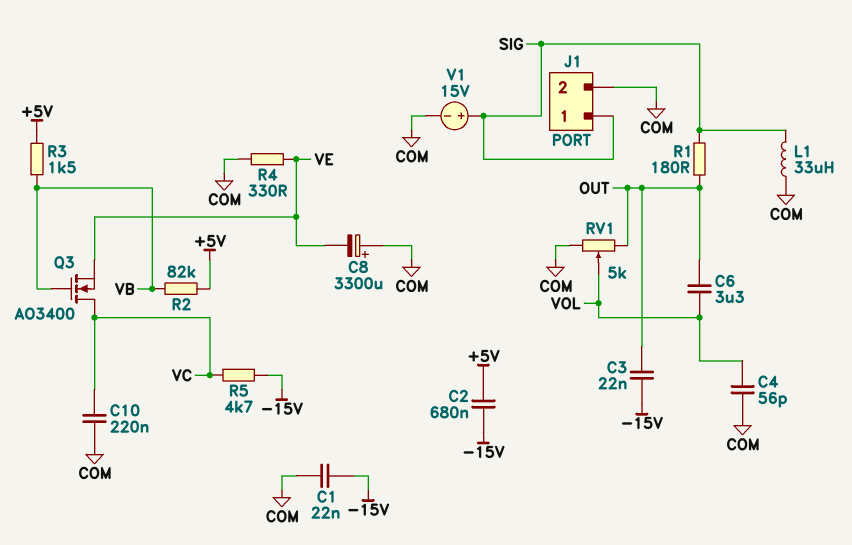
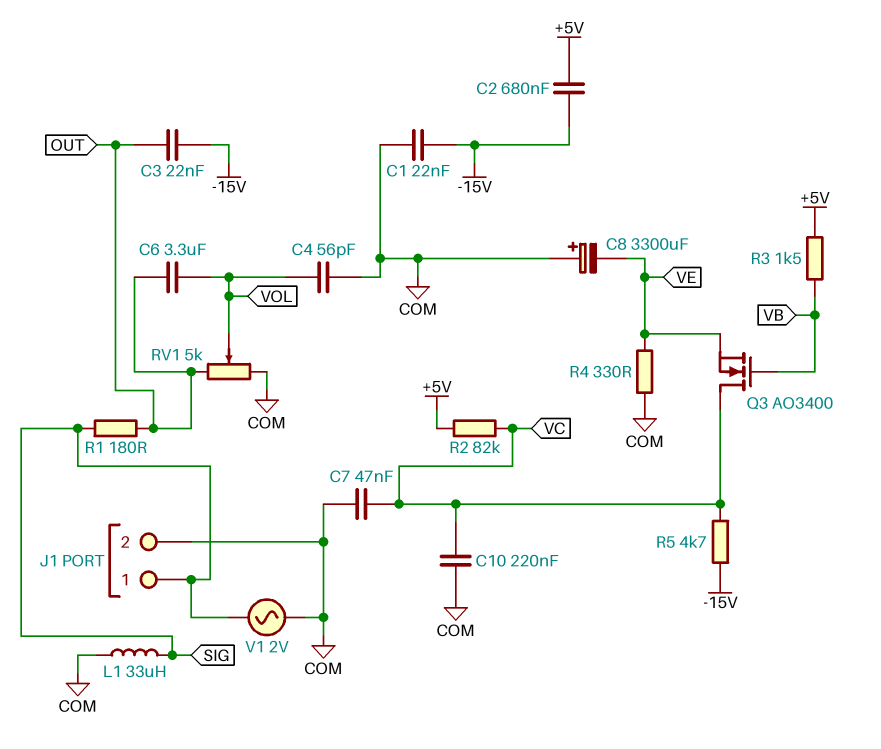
C7: none -> 47nF (COM, VC)
R2: 82k (+5V, VB) -> 82k (+5V, VC)
V1: 15V (plus SIG, minus COM) -> AC 2V (COM, SIG)

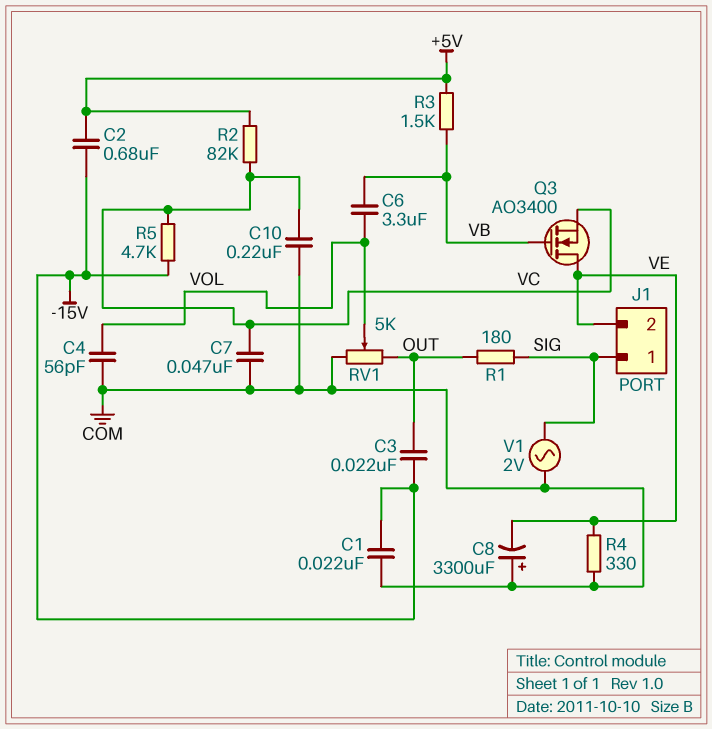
C6: 3.3uF (OUT, VOL) -> 3.3uF (VB, VOL)
J1 pin 2: COM -> VE
L1: 33uH (COM, SIG) -> none
Q3: NMOS AO3400 (G VB, D VC, S VE) -> NMOS AO3400 (G VB, D VE, S VC)

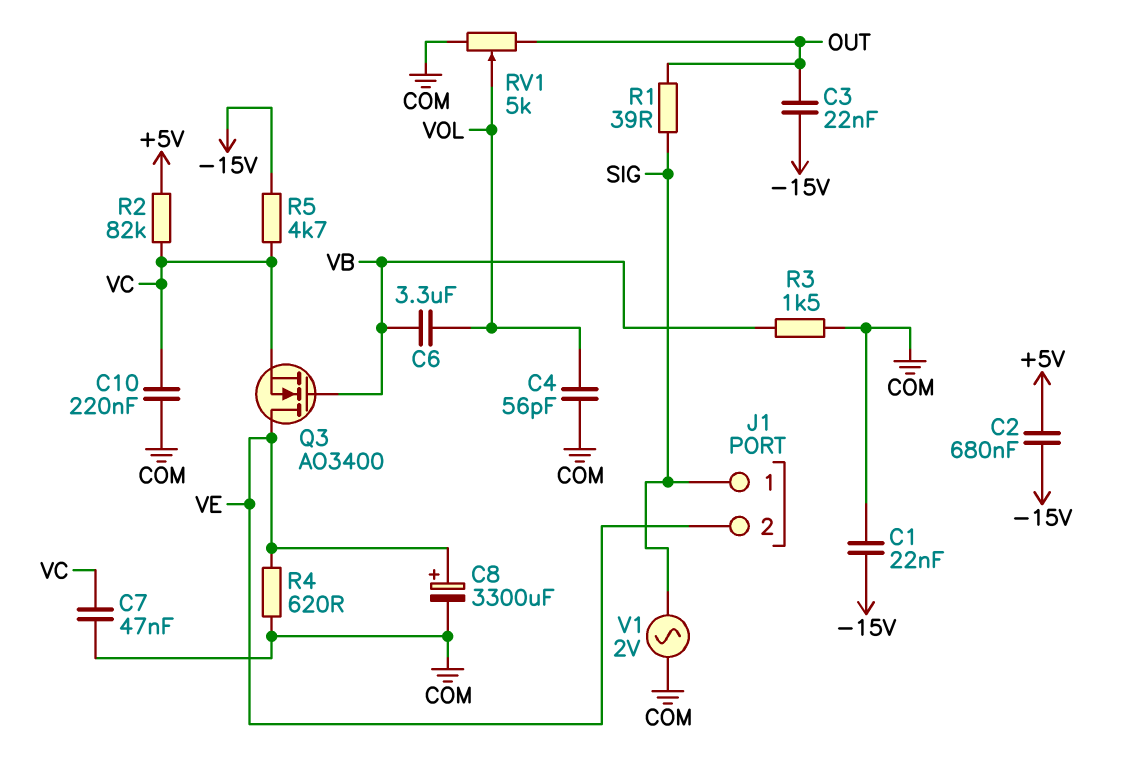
C8: 3300uF (plus COM, minus VE) -> 3300uF (plus VE, minus COM)
R1: 180 (OUT, SIG) -> 39 (OUT, SIG)
R3: 1.5k (+5V, VB) -> 1.5k (COM, VB)
R4: 330 (COM, VE) -> 620 (COM, VE)

